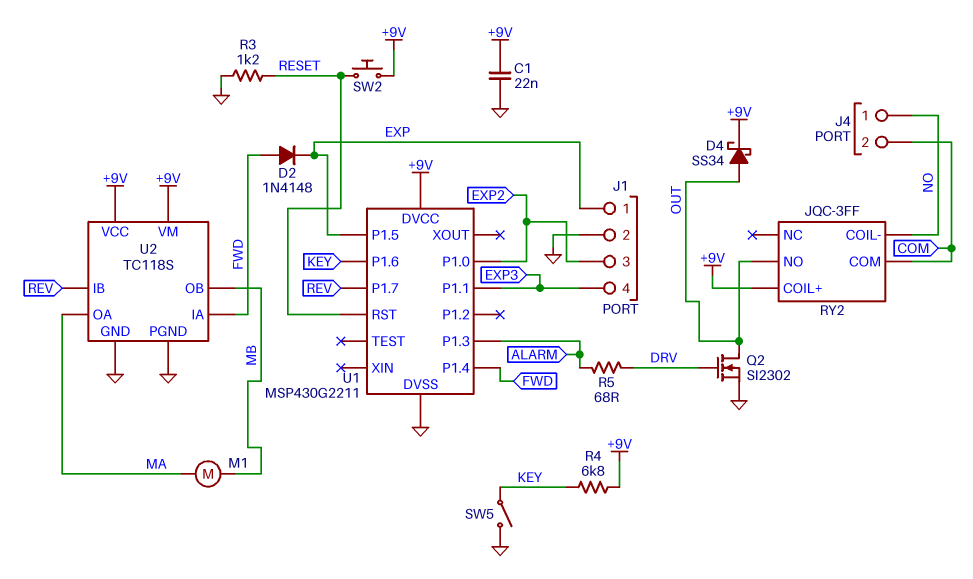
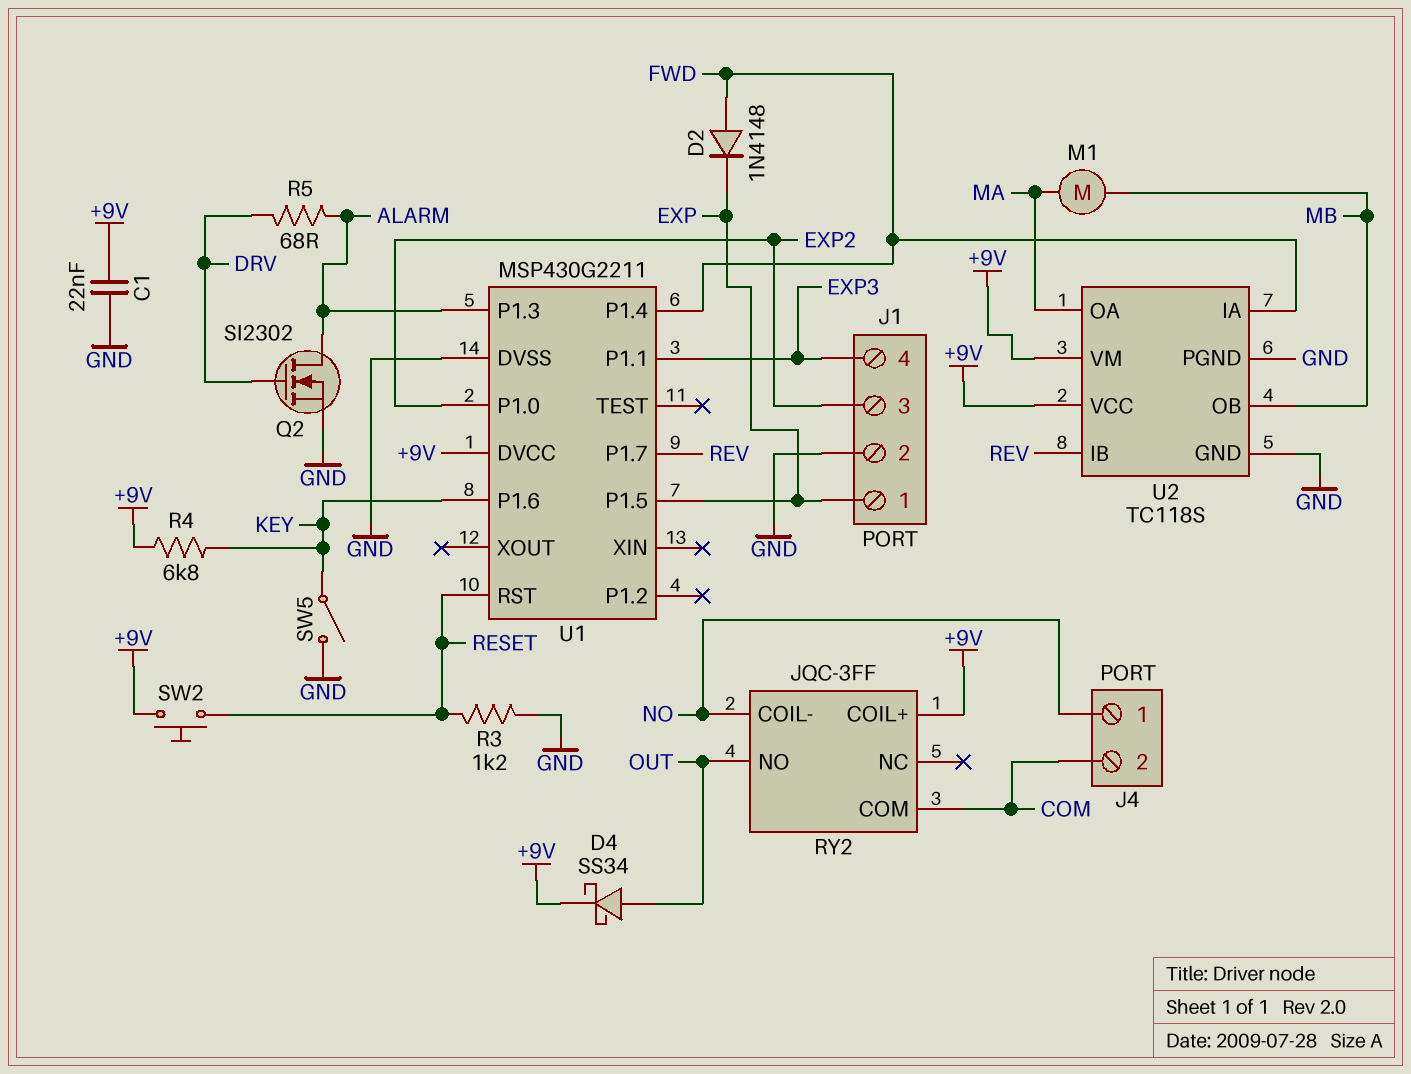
Q2: NMOS SI2302 (G DRV, D OUT, S GND) -> NMOS SI2302 (G DRV, D ALARM, S GND)

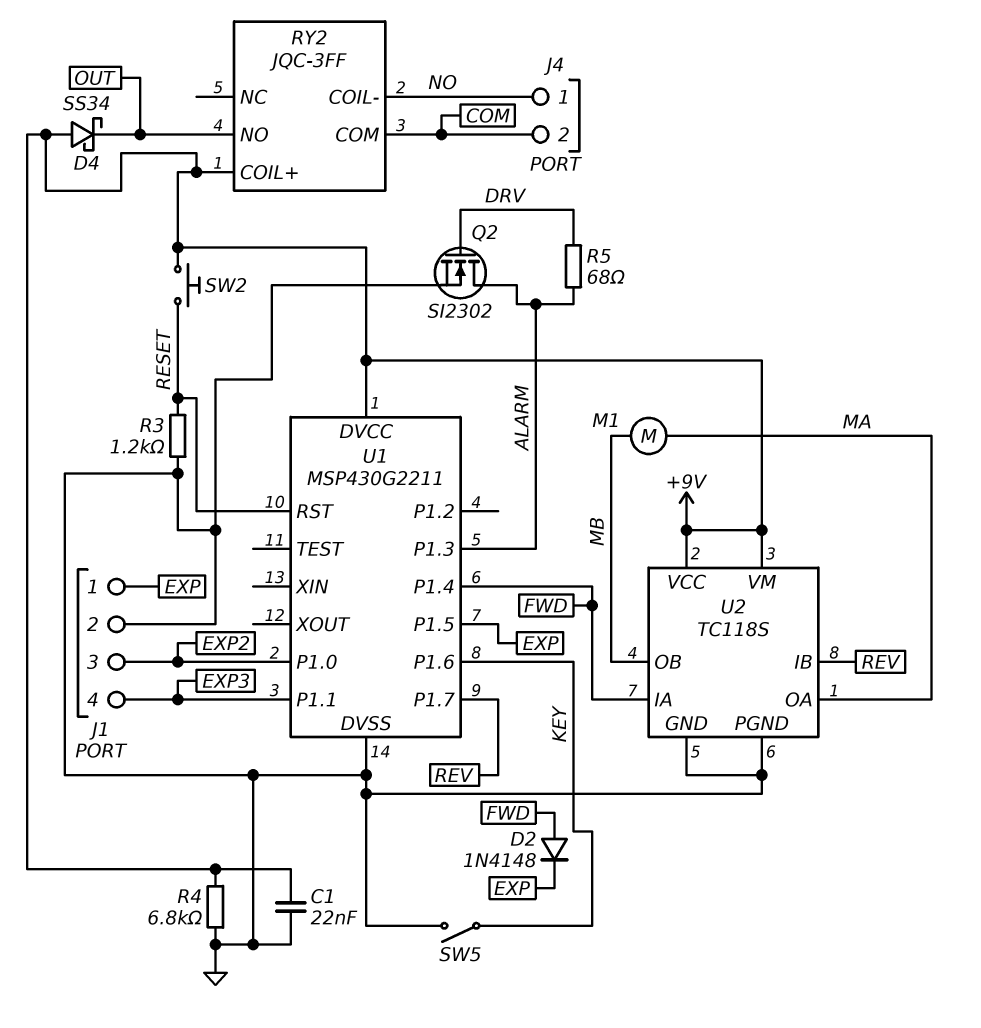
D4: schottky SS34 (A OUT, K +9V) -> schottky SS34 (A +9V, K OUT)
R4: 6.8k (+9V, KEY) -> 6.8k (+9V, GND)

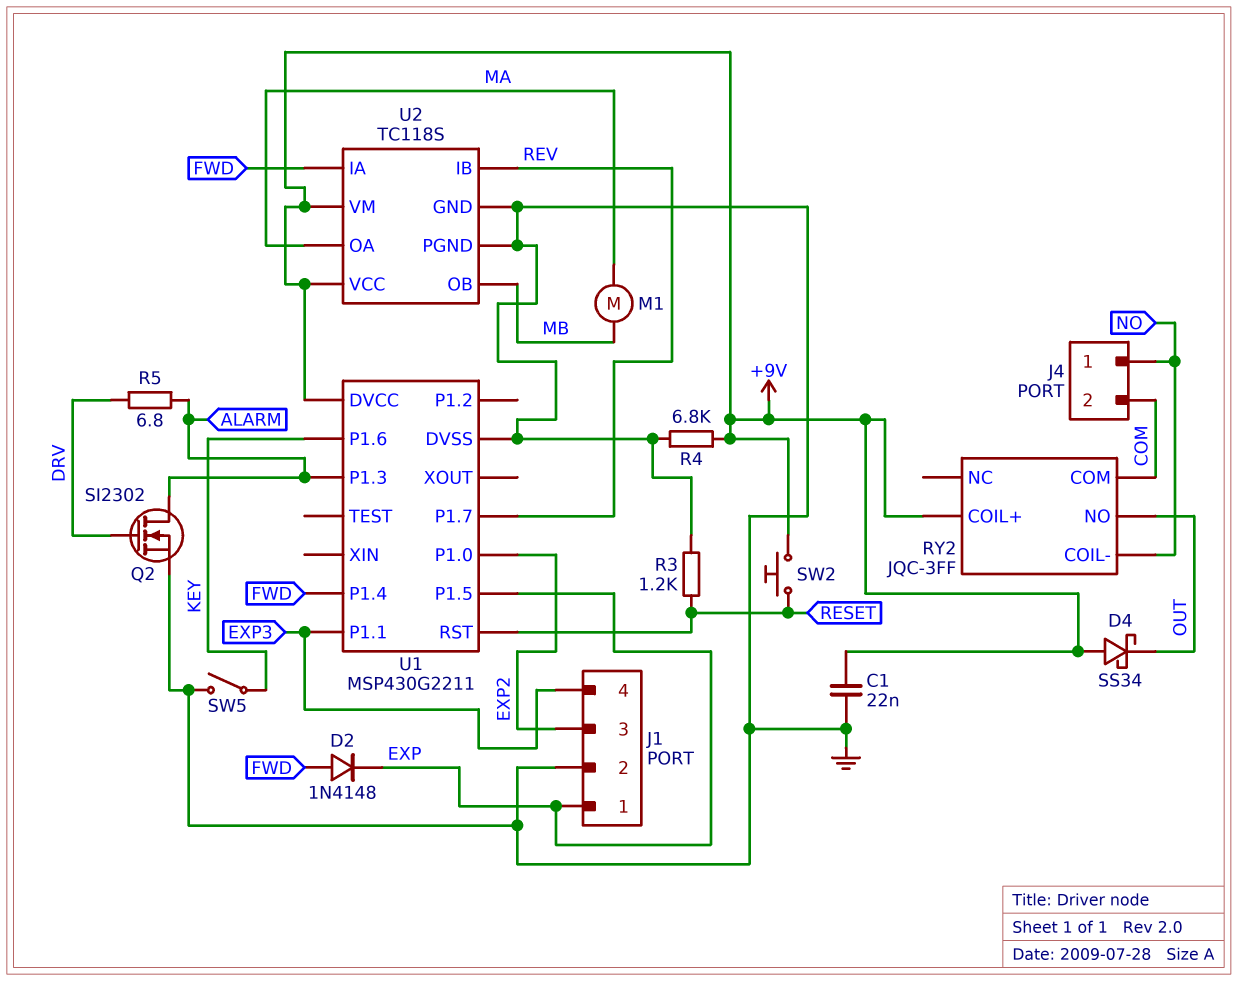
R5: 68 (ALARM, DRV) -> 6.8 (ALARM, DRV)

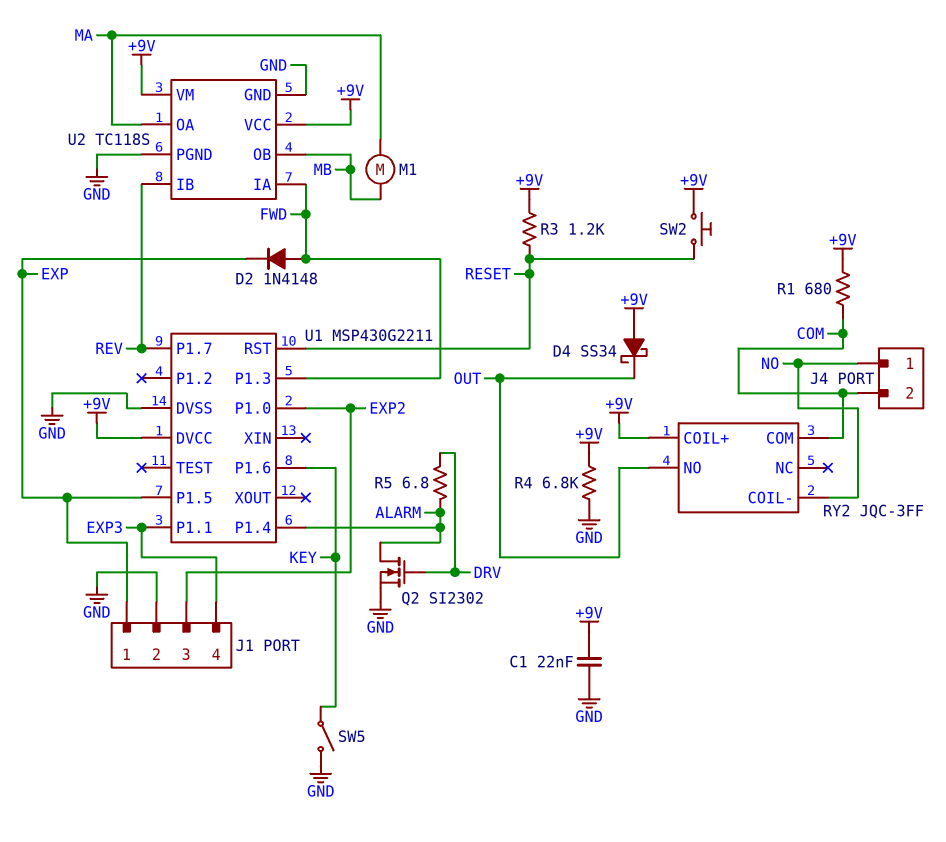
R1: none -> 680 (+9V, COM)
R3: 1.2k (GND, RESET) -> 1.2k (+9V, RESET)
U1 pin P1.3: ALARM -> FWD
U1 pin P1.4: FWD -> ALARM

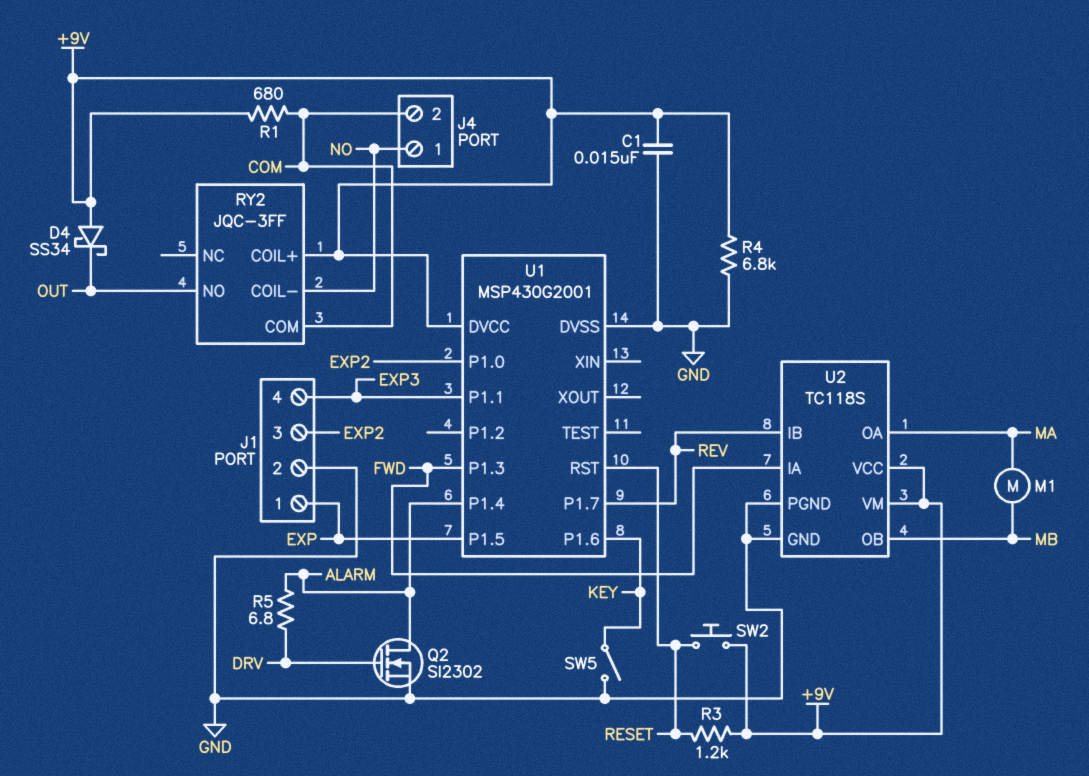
C1: 22nF (+9V, GND) -> 15nF (+9V, GND)
D2: diode 1N4148 (A FWD, K EXP) -> none
U1: MSP430G2211 -> MSP430G2001

